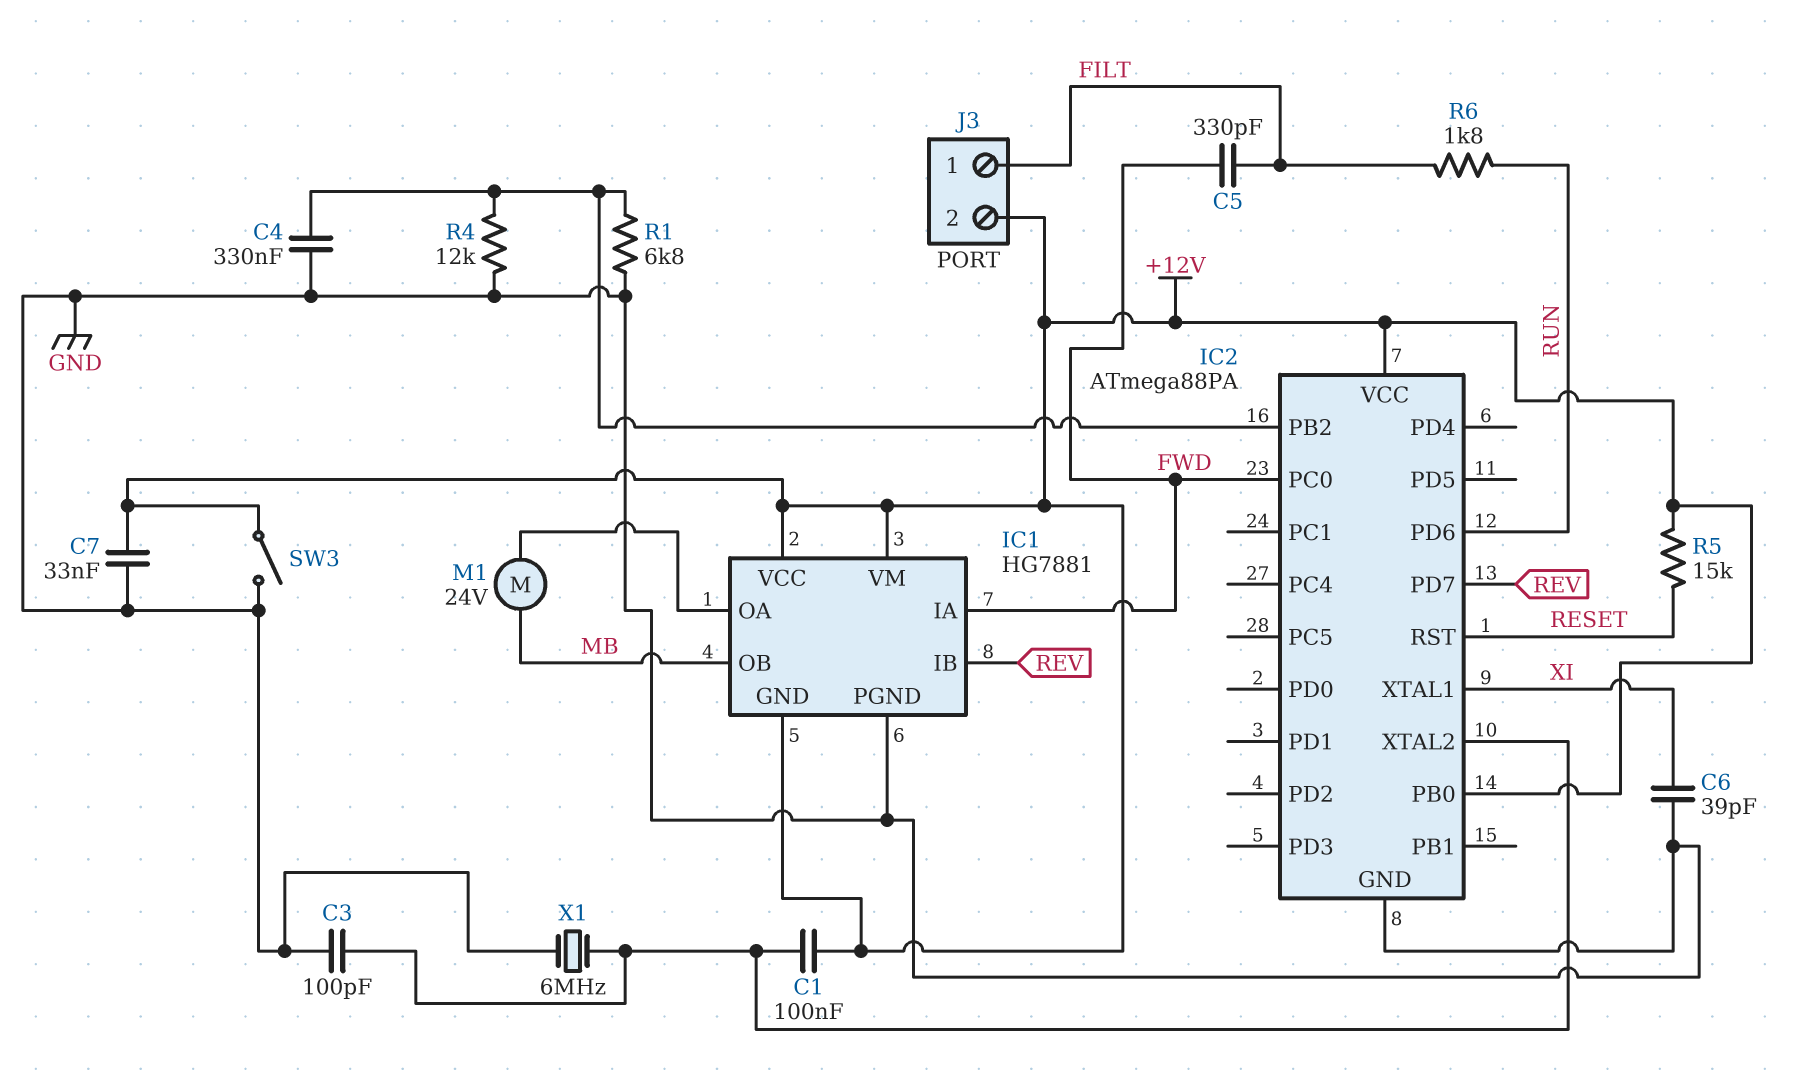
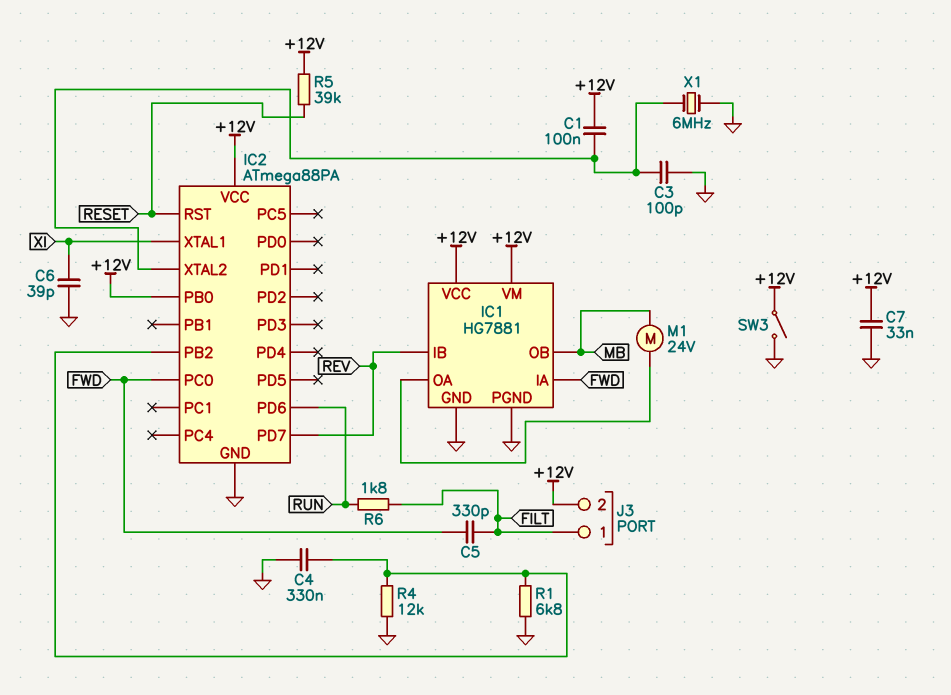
IC1 pin GND: +12V -> GND
R5: 15k (+12V, RESET) -> 39k (+12V, RESET)

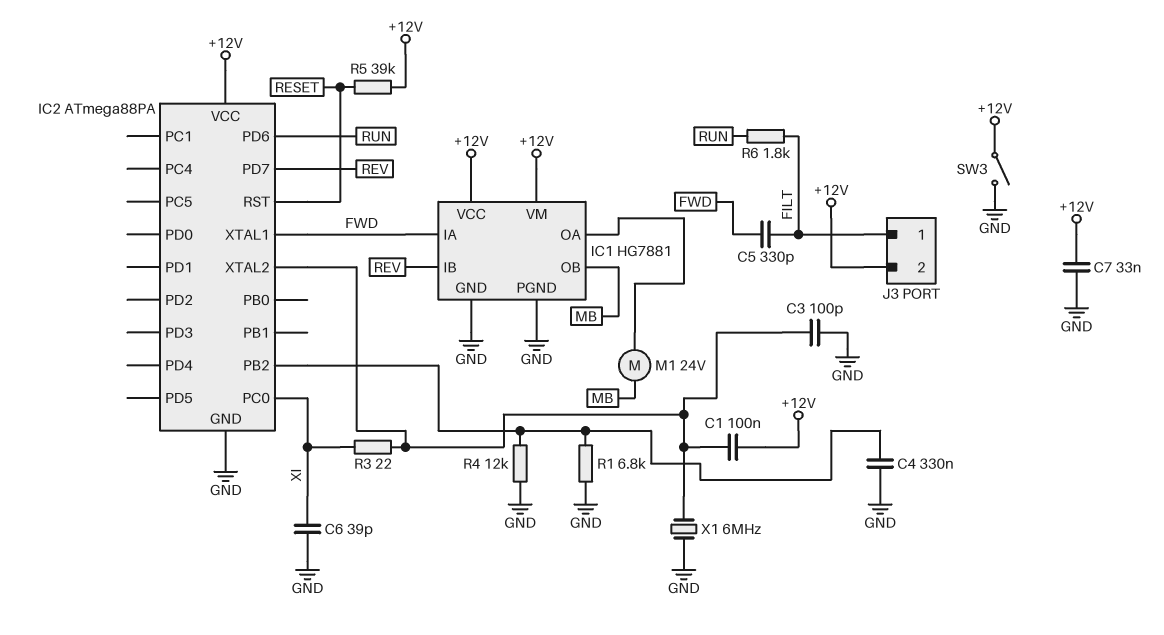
IC2 pin PB0: +12V -> none
IC2 pin PC0: FWD -> XI
IC2 pin XTAL1: XI -> FWD
R3: none -> 22 (IC2/XTAL2, XI)

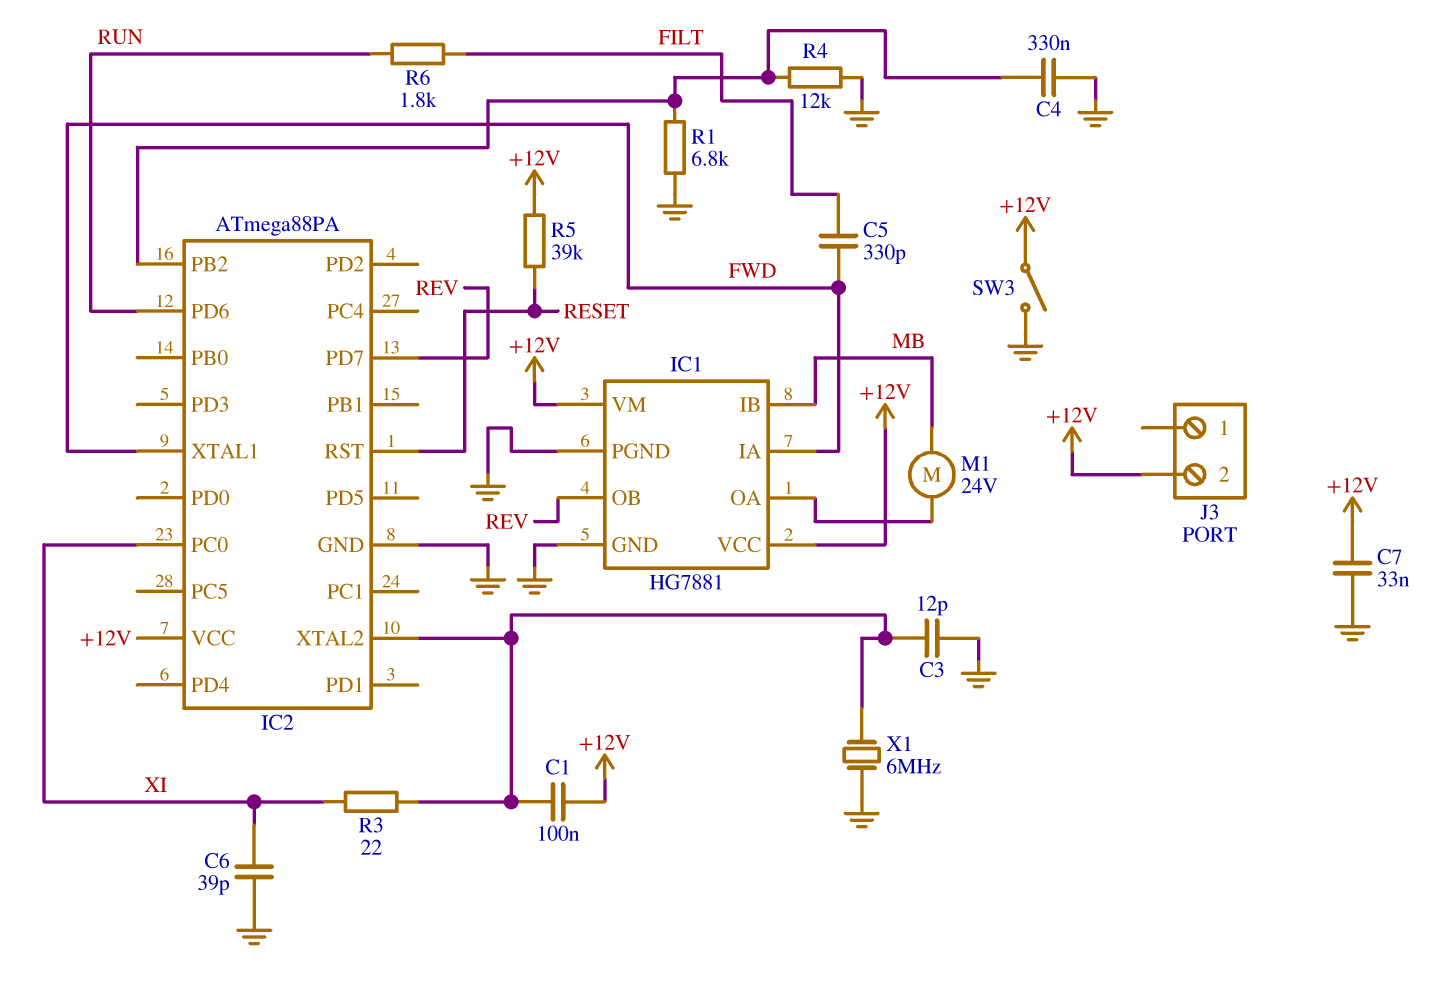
C3: 100pF (GND, IC2/XTAL2) -> 12pF (GND, IC2/XTAL2)
IC1 pin IB: REV -> MB
IC1 pin OB: MB -> REV
J3 pin 1: FILT -> none

